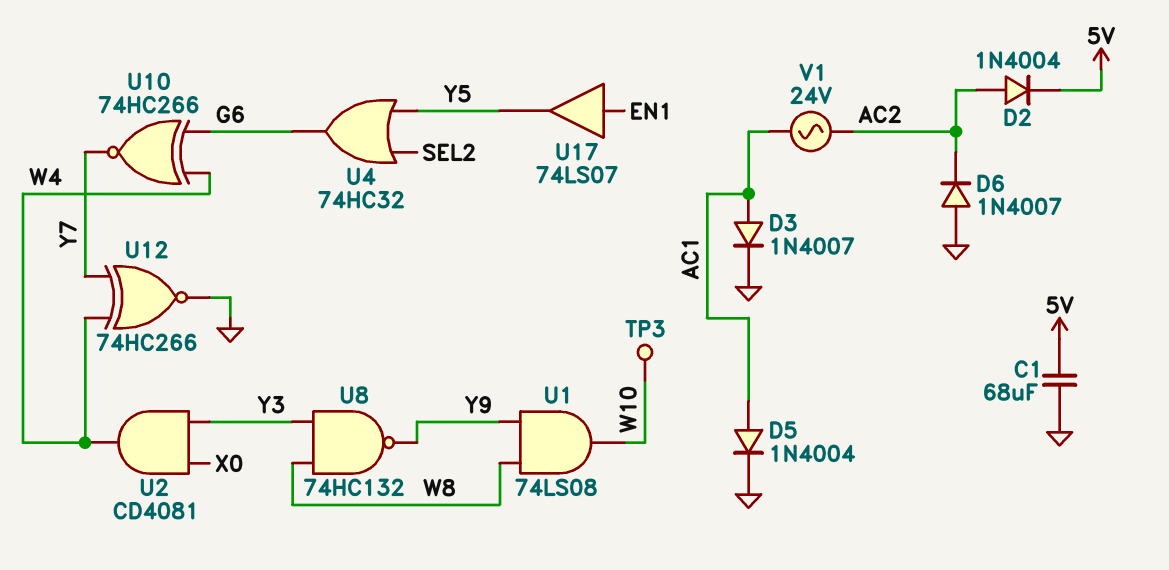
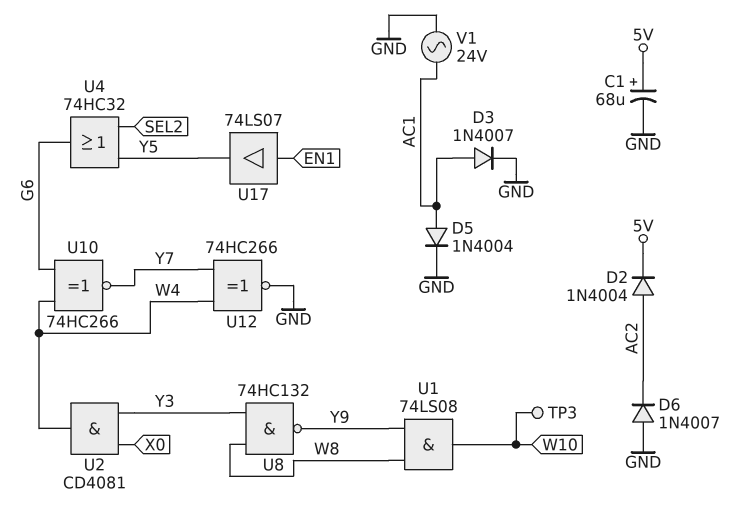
C1: 68uF (5V, GND) -> 68uF (plus 5V, minus GND)
V1: AC 24V (AC1, AC2) -> AC 24V (AC1, GND)

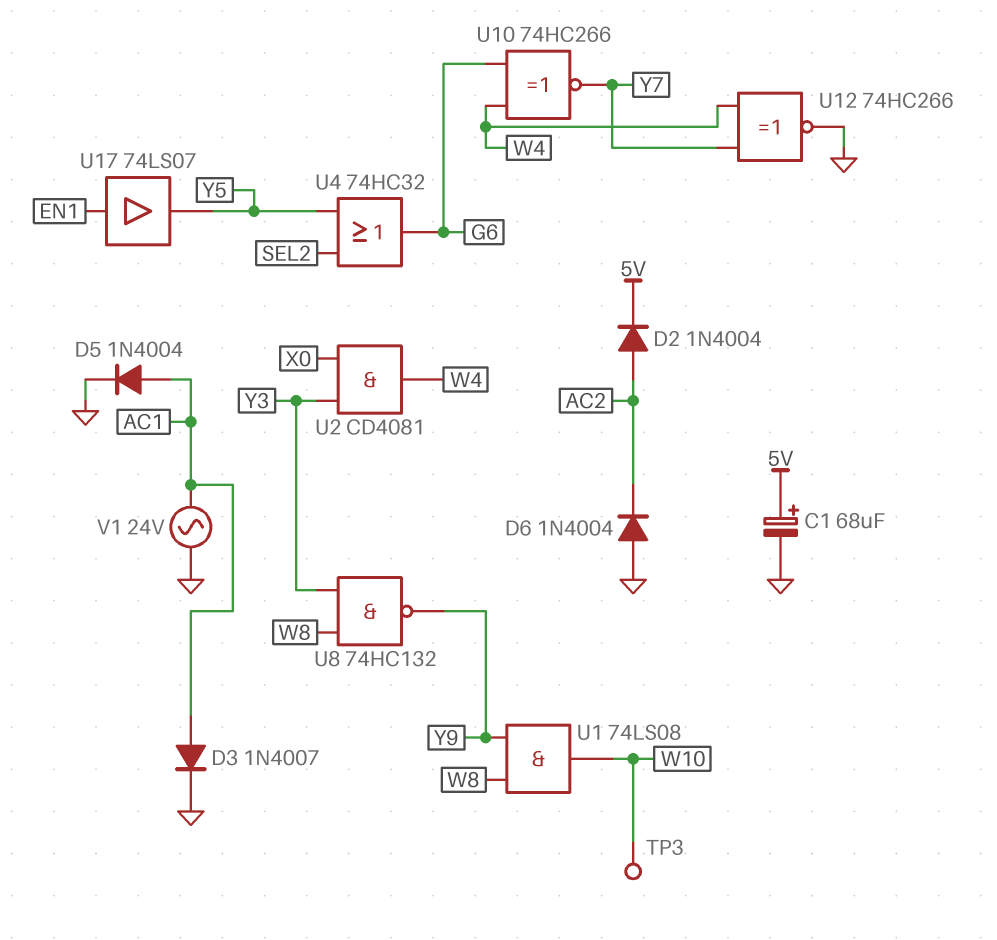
D6: diode 1N4007 (A GND, K AC2) -> diode 1N4004 (A GND, K AC2)

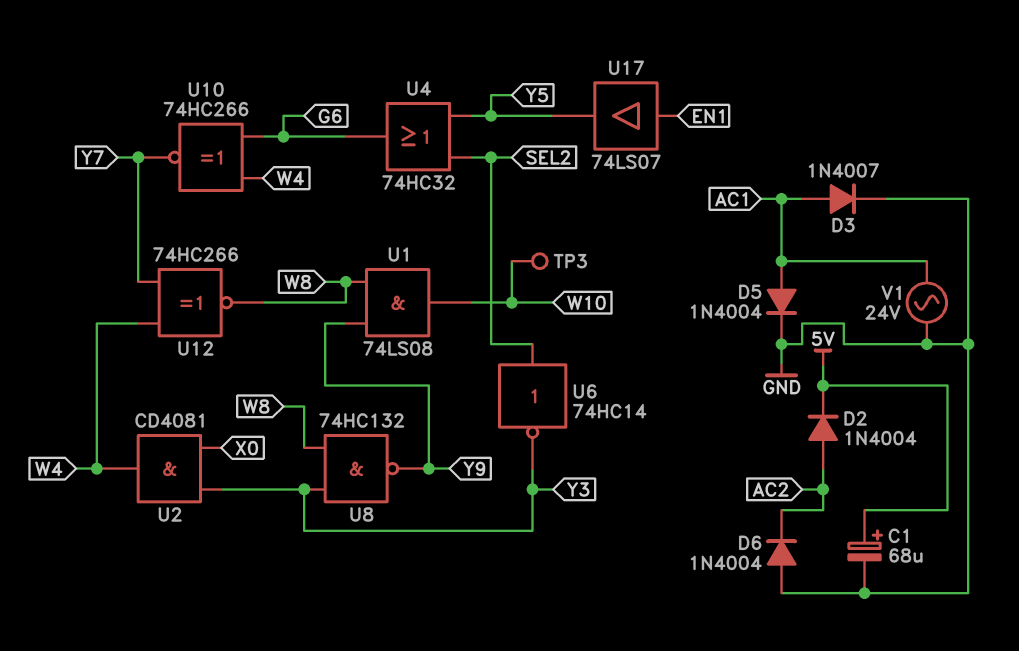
U6: none -> NOT 74HC14 (in SEL2, out Y3)
U12: XNOR 74HC266 (in W4, in Y7, out GND) -> XNOR 74HC266 (in W4, in Y7, out W8)

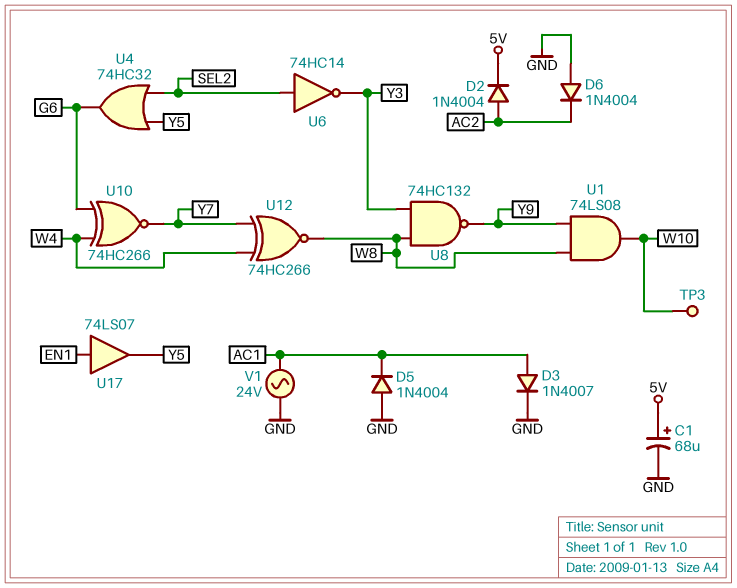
D5: diode 1N4004 (A AC1, K GND) -> diode 1N4004 (A GND, K AC1)
U2: AND CD4081 (in X0, in Y3, out W4) -> none

